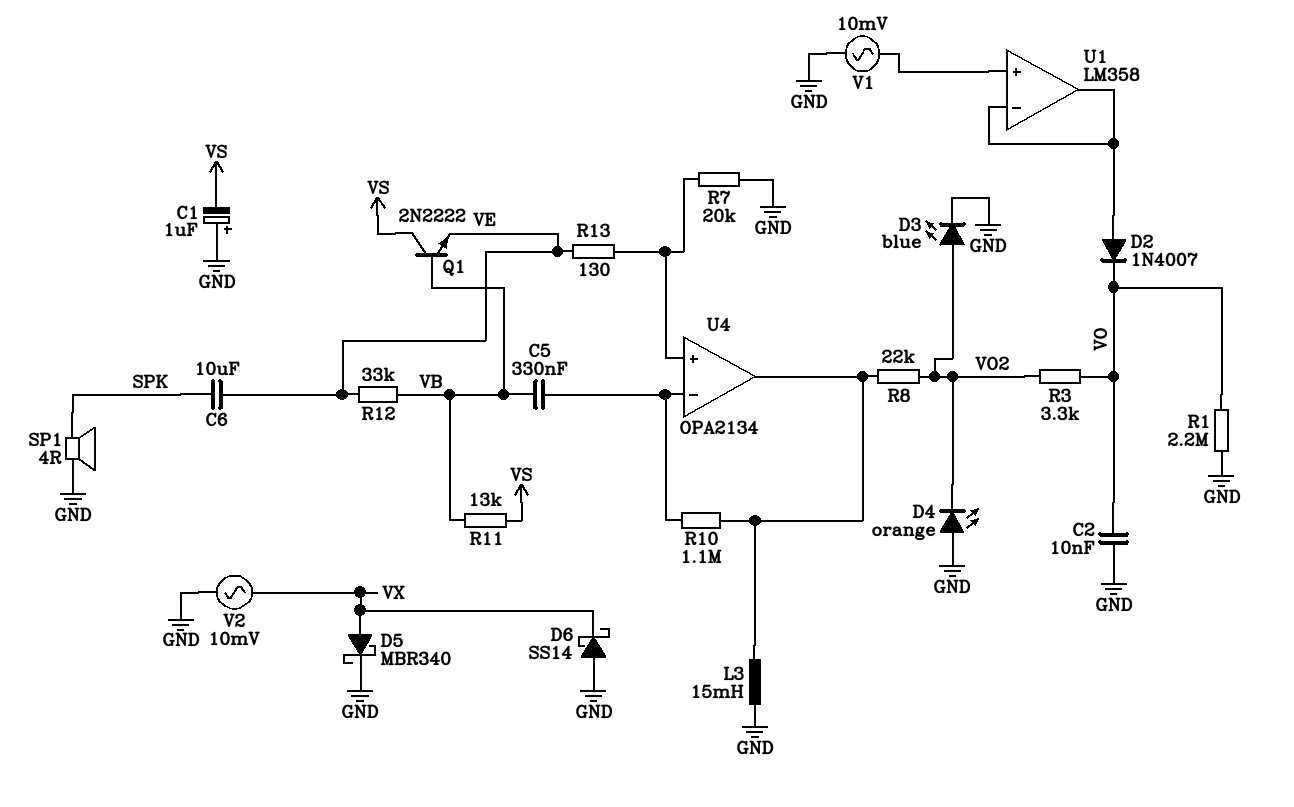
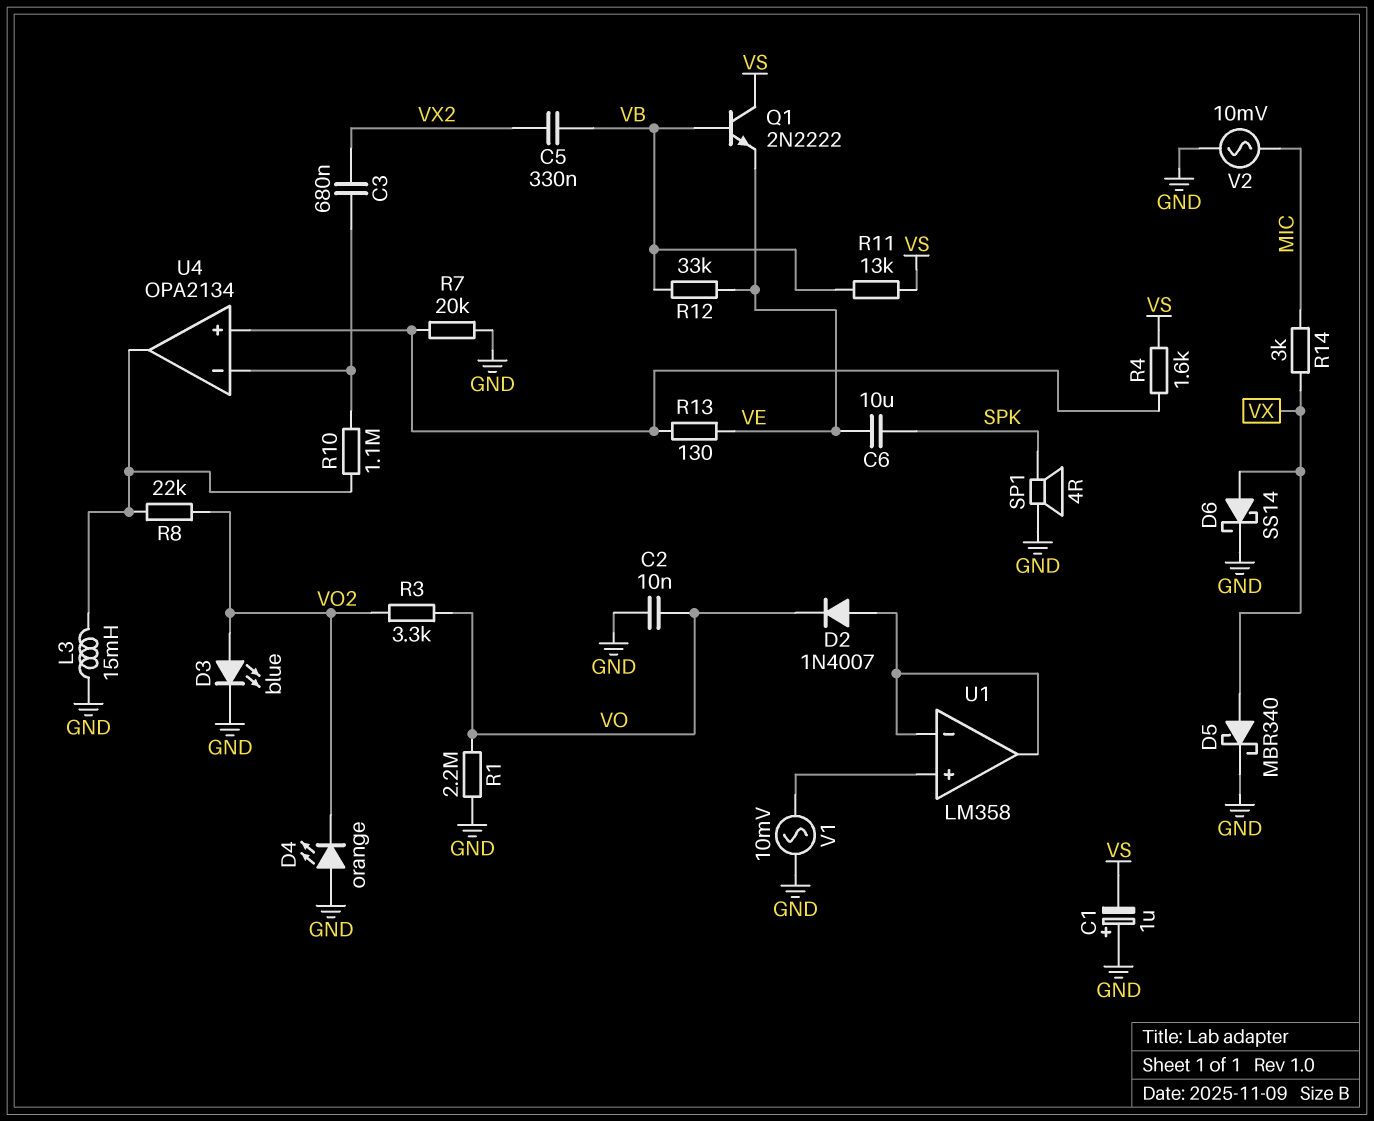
C3: none -> 680nF (U4/in-, VX2)
C5: 330nF (U4/in-, VB) -> 330nF (VB, VX2)
D6: schottky SS14 (A GND, K VX) -> schottky SS14 (A VX, K GND)
R4: none -> 1.6k (U4/in+, VS)
R14: none -> 3k (MIC, VX)
V2: AC 10mV (GND, VX) -> AC 10mV (GND, MIC)

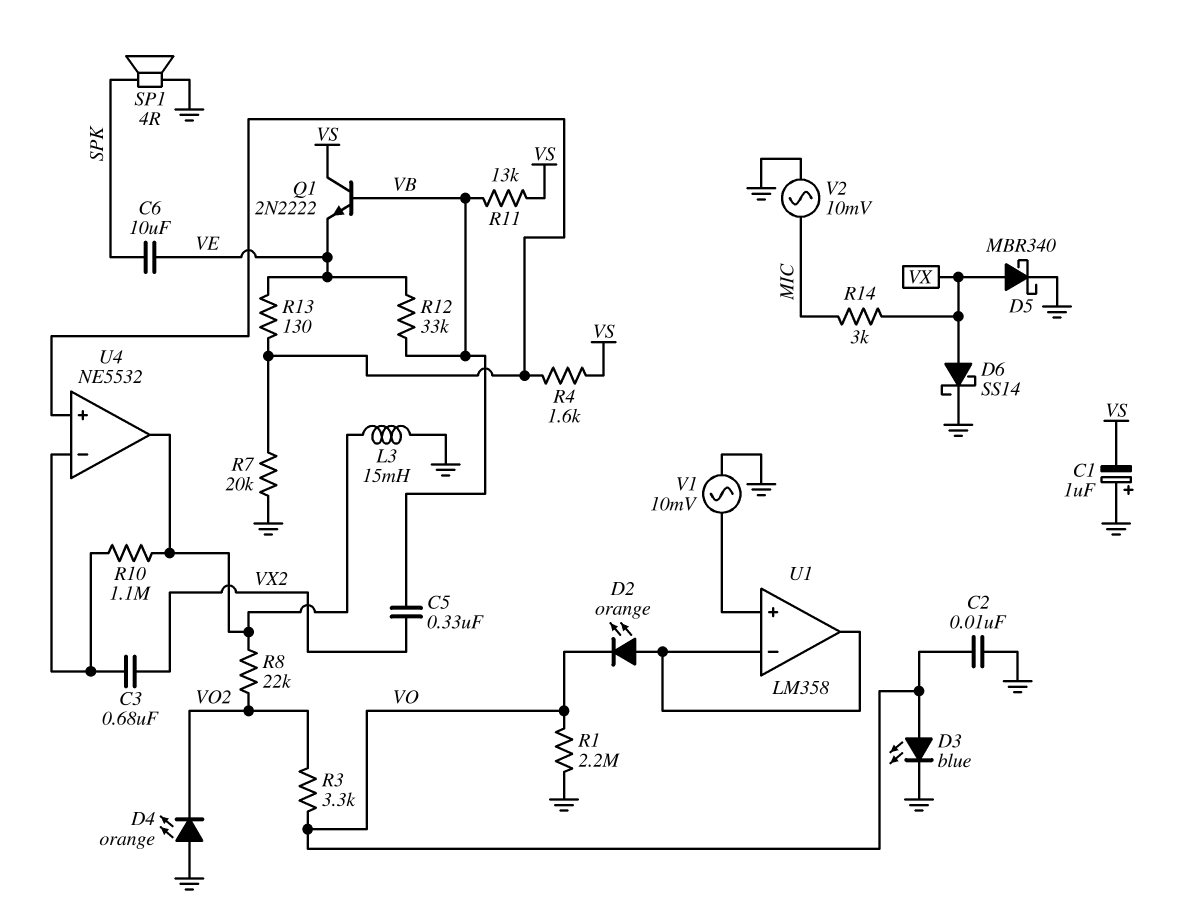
D2: diode 1N4007 (A U1/in-, K VO) -> LED orange (A U1/in-, K VO)
D3: LED blue (A VO2, K GND) -> LED blue (A VO, K GND)
U4: OPA2134 -> NE5532

